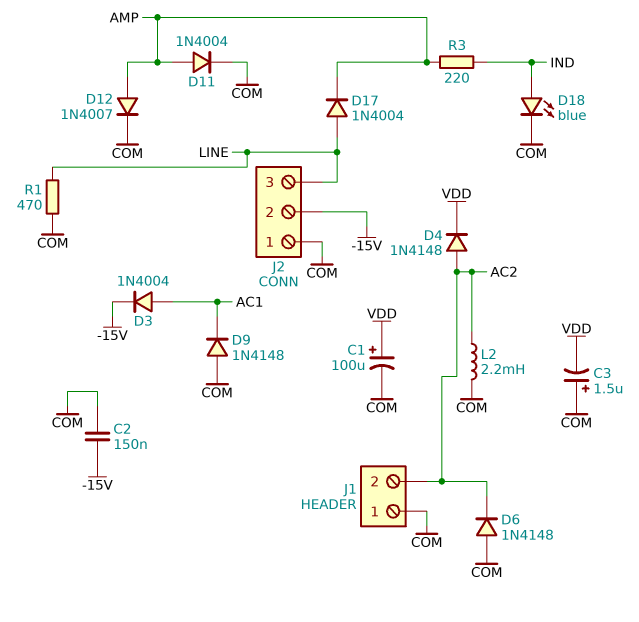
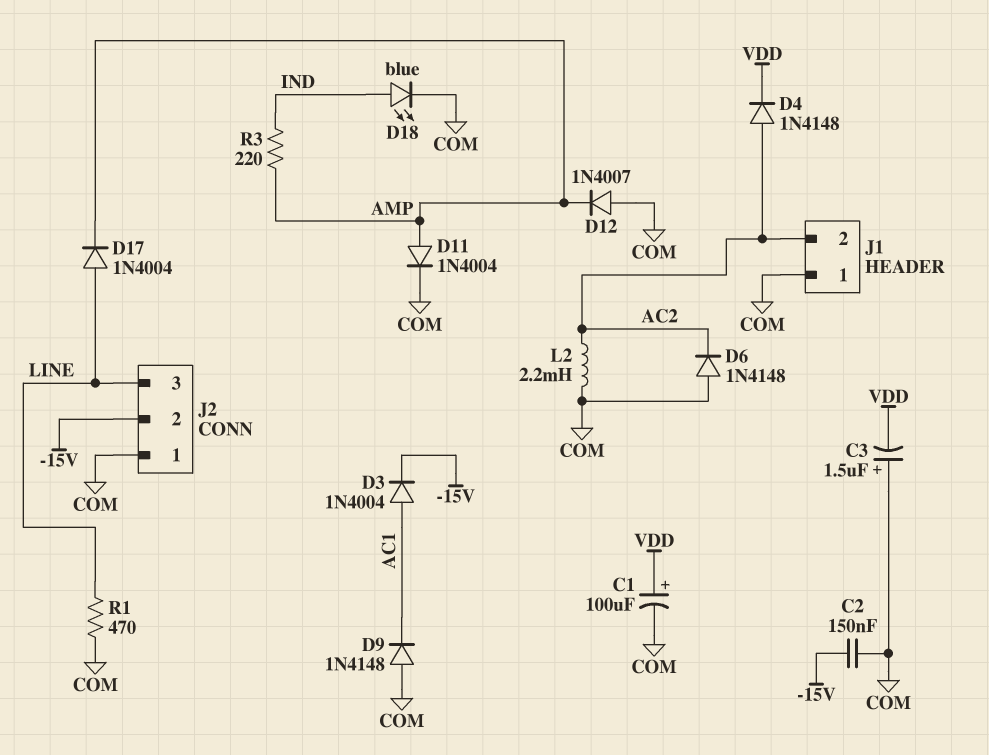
D12: diode 1N4007 (A AMP, K COM) -> diode 1N4007 (A COM, K AMP)

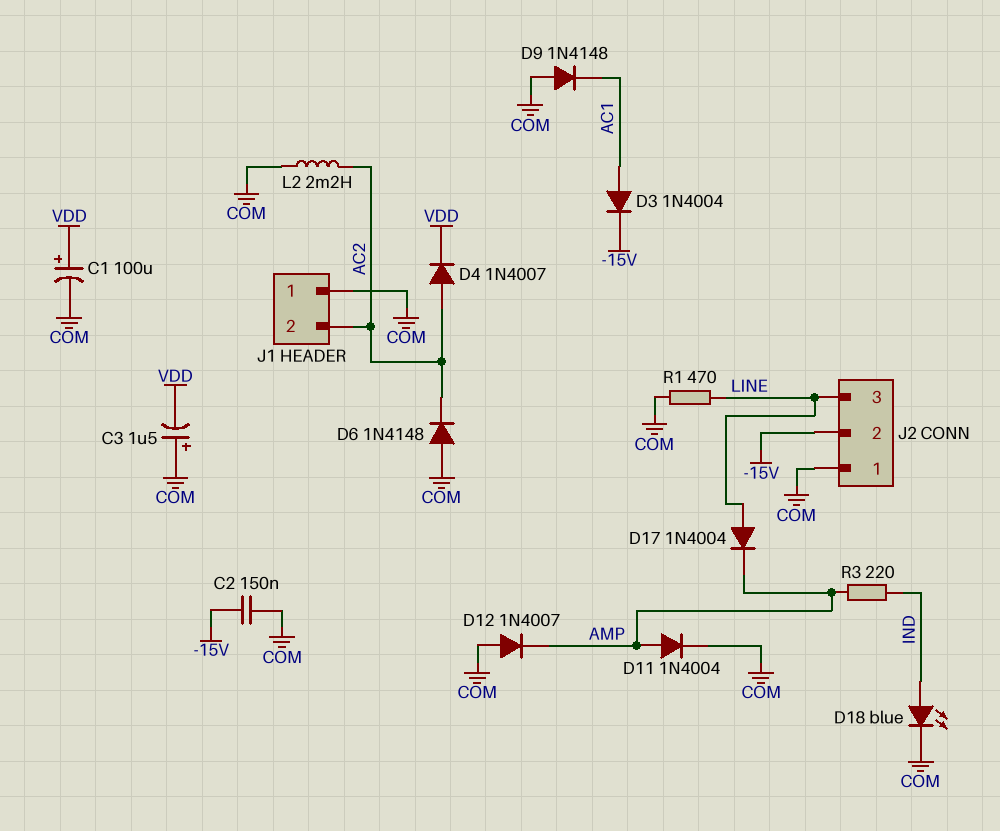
D4: diode 1N4148 (A AC2, K VDD) -> diode 1N4007 (A AC2, K VDD)

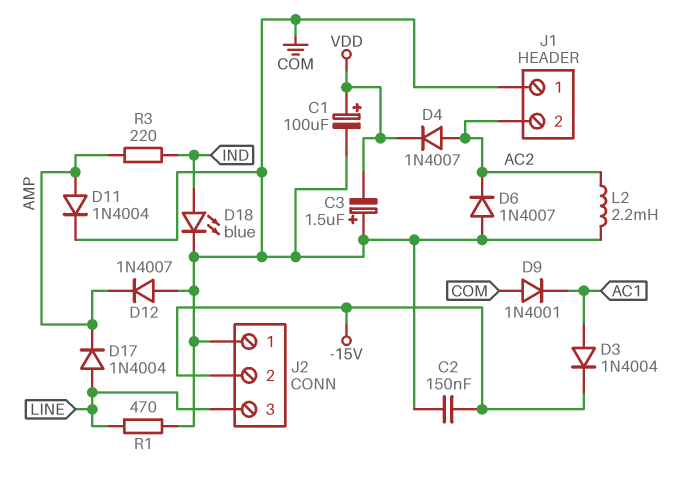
D6: diode 1N4148 (A COM, K AC2) -> diode 1N4007 (A COM, K AC2)
D9: diode 1N4148 (A COM, K AC1) -> diode 1N4001 (A COM, K AC1)

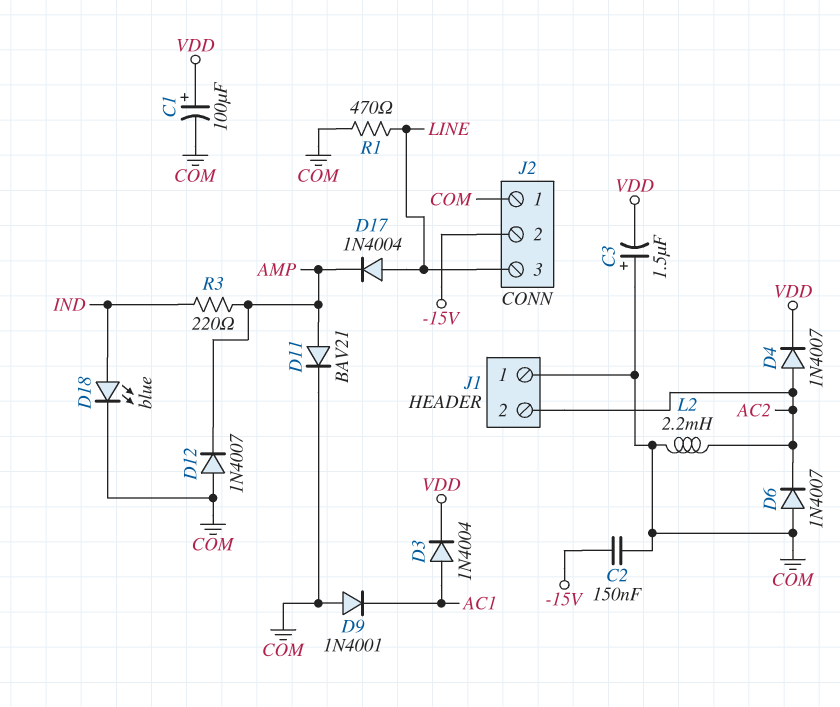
D3: diode 1N4004 (A AC1, K -15V) -> diode 1N4004 (A AC1, K VDD)
D11: diode 1N4004 (A AMP, K COM) -> diode BAV21 (A AMP, K COM)

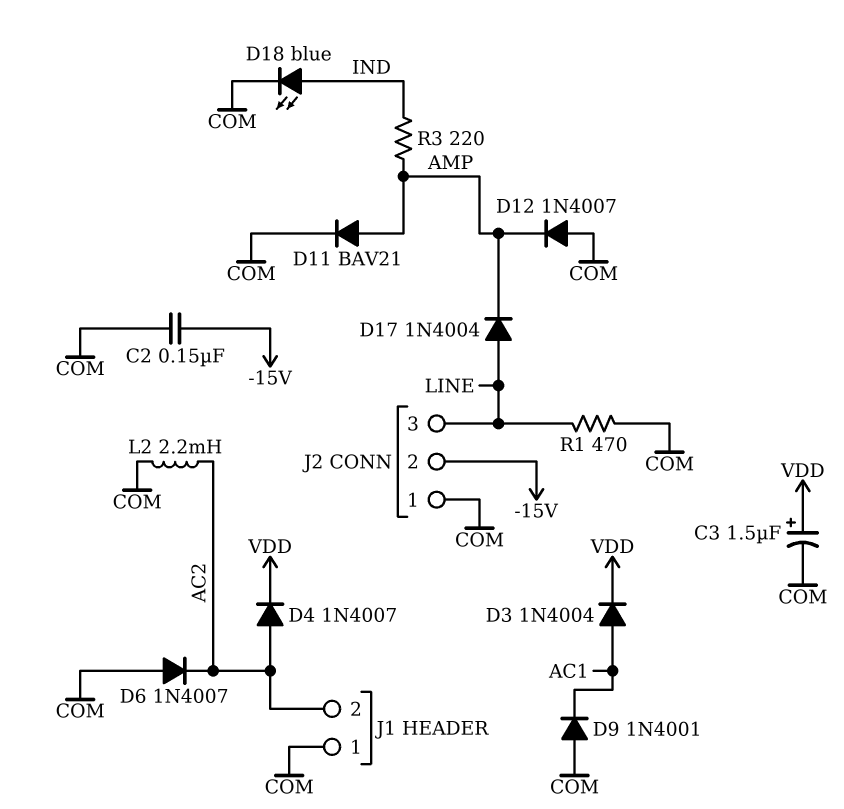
C1: 100uF (plus VDD, minus COM) -> none
C3: 1.5uF (plus COM, minus VDD) -> 1.5uF (plus VDD, minus COM)

